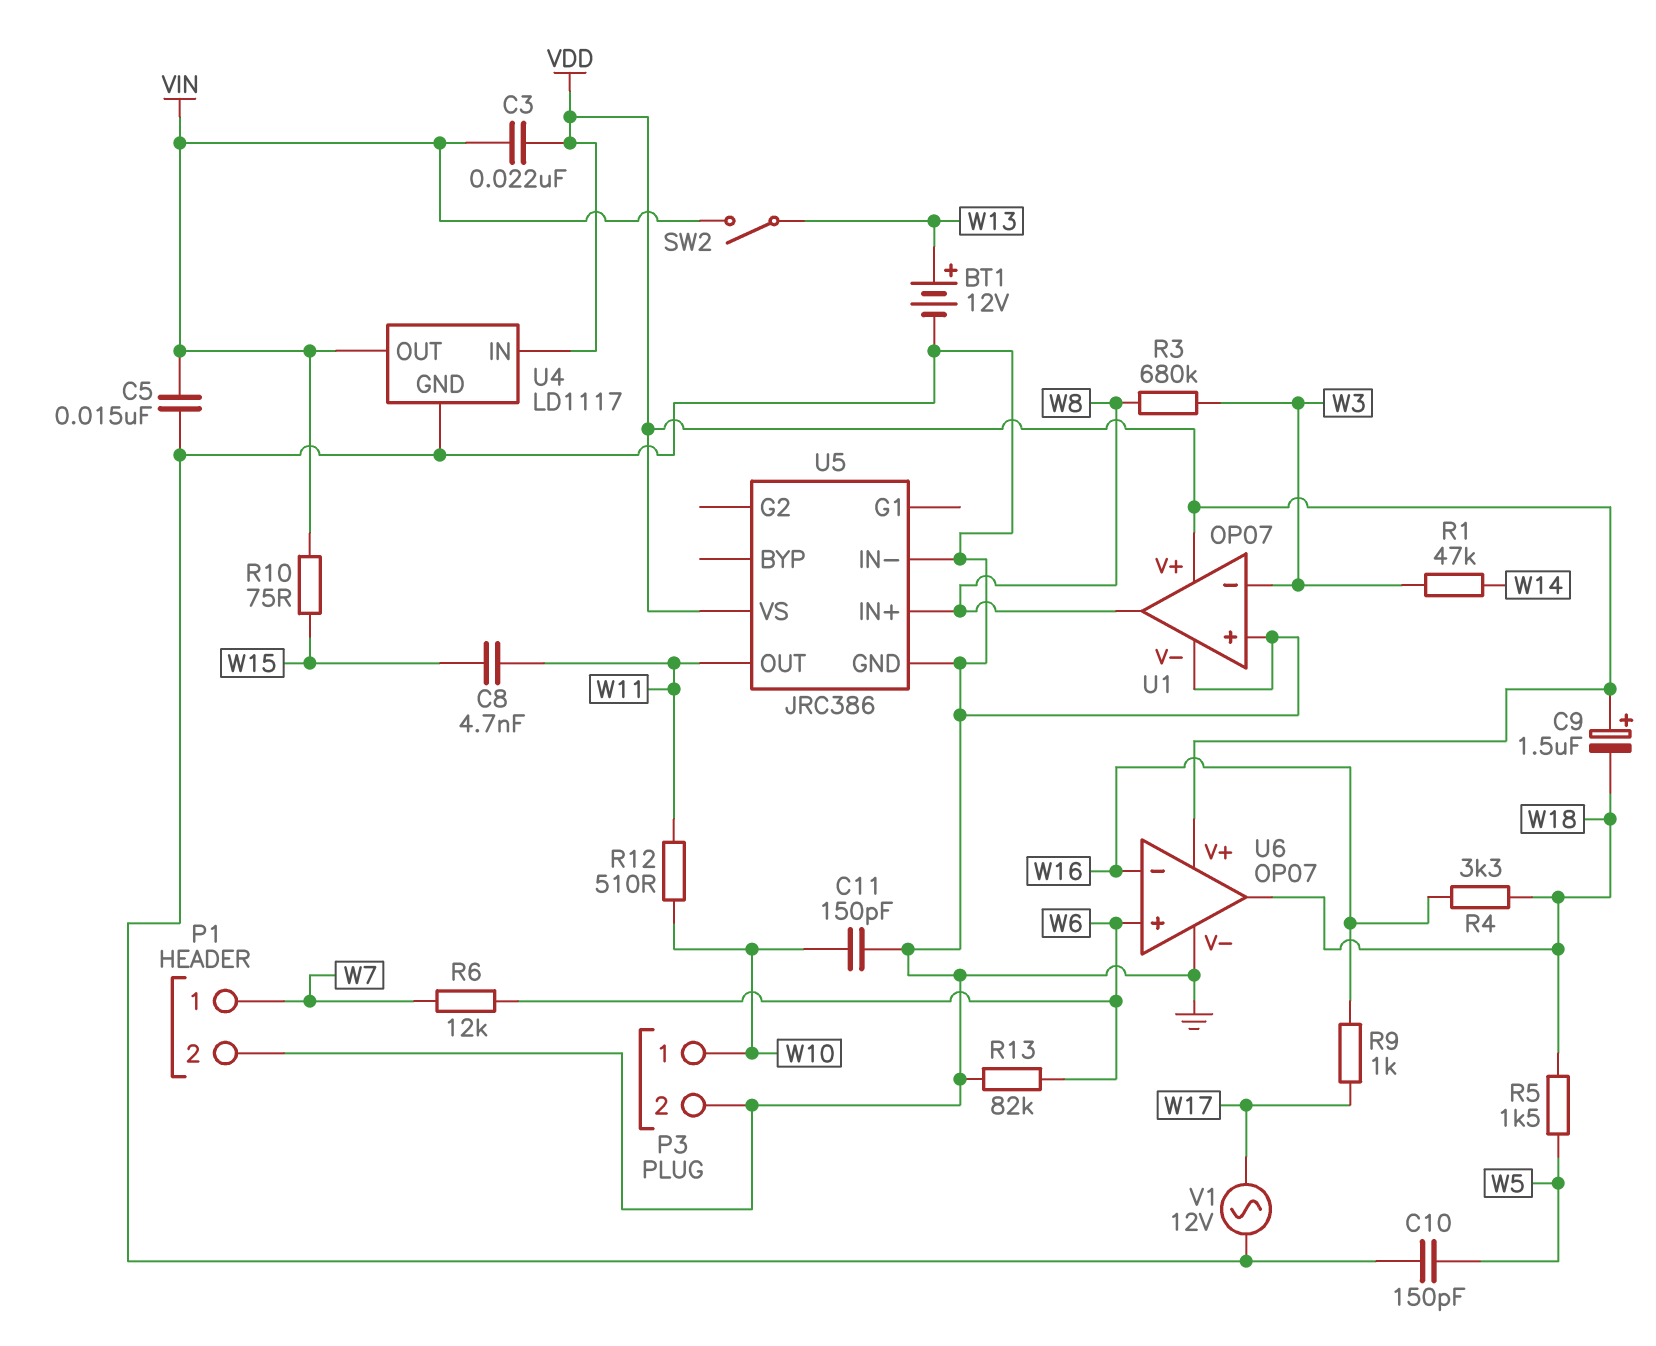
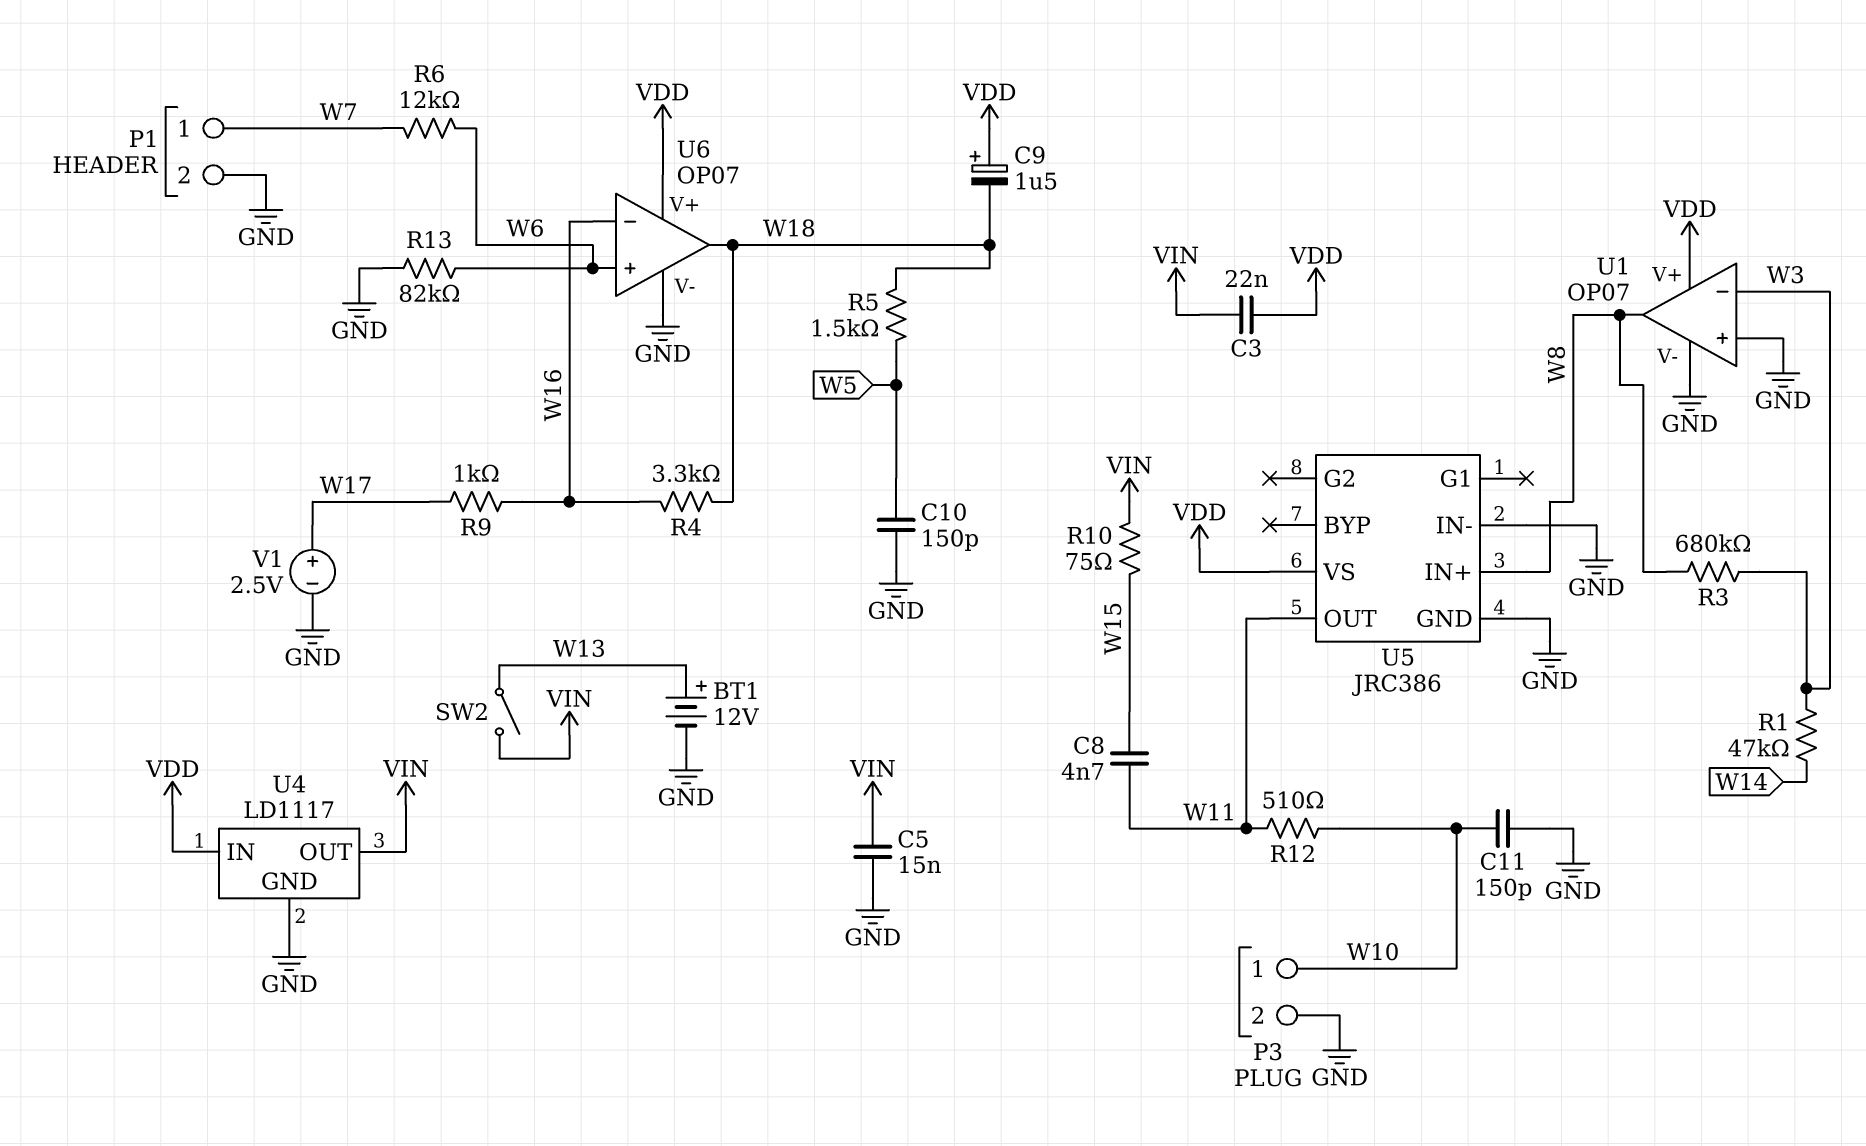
V1: AC 12V (GND, W17) -> 2.5V (plus W17, minus GND)

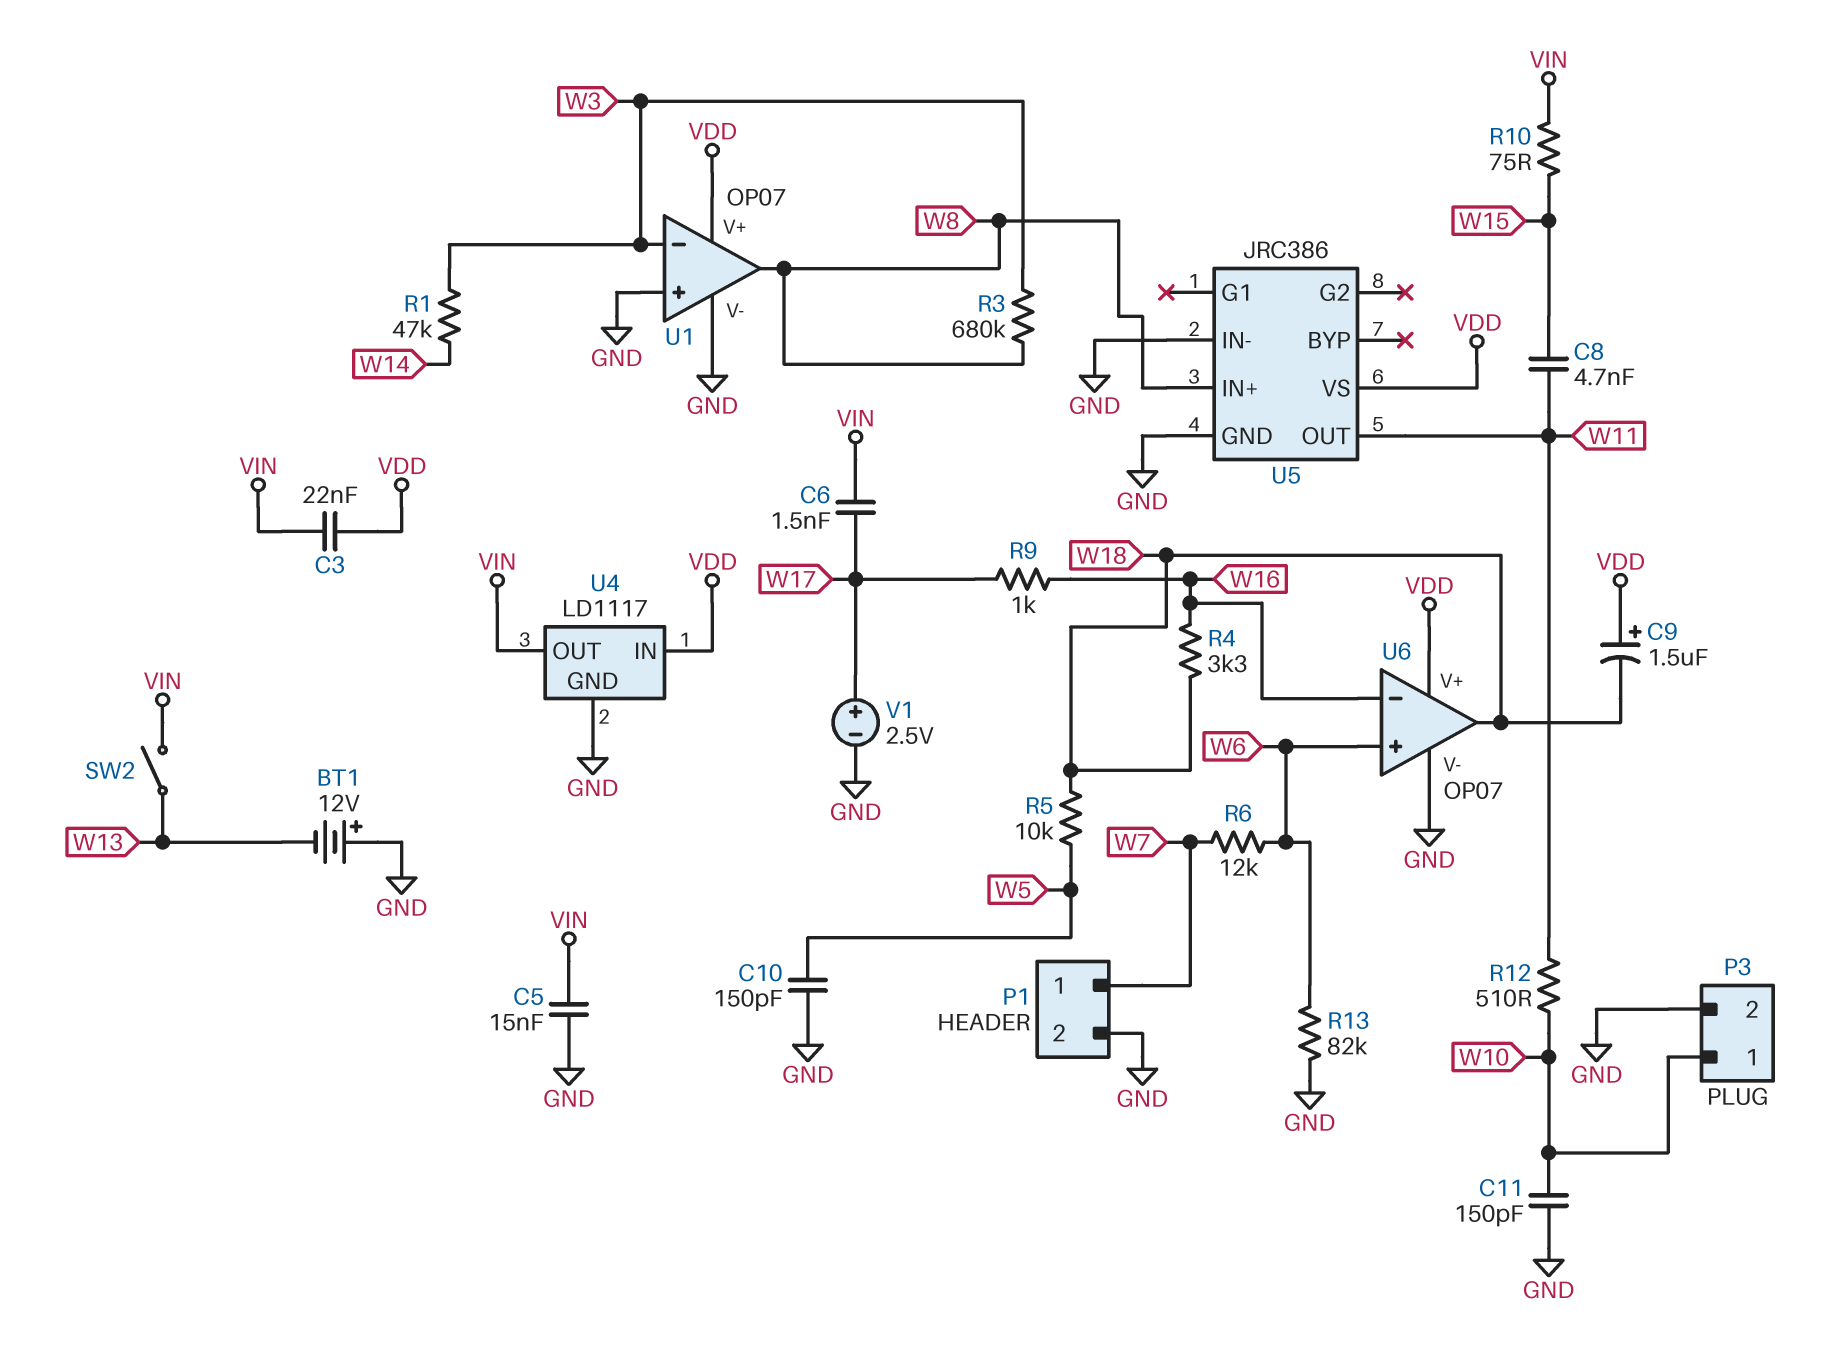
BT1: 12V (plus W13, minus GND) -> 12V (plus GND, minus W13)
C6: none -> 1.5nF (VIN, W17)
R5: 1.5k (W5, W18) -> 10k (W5, W18)

